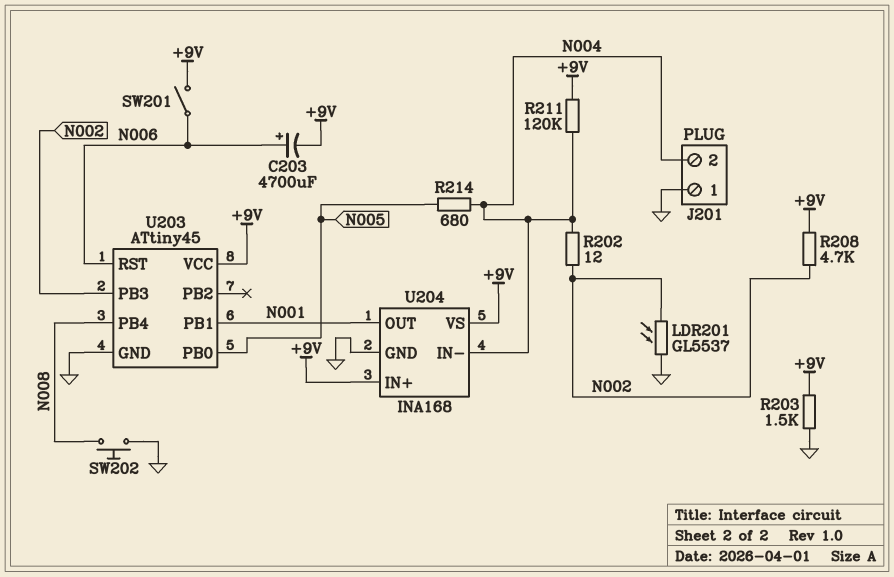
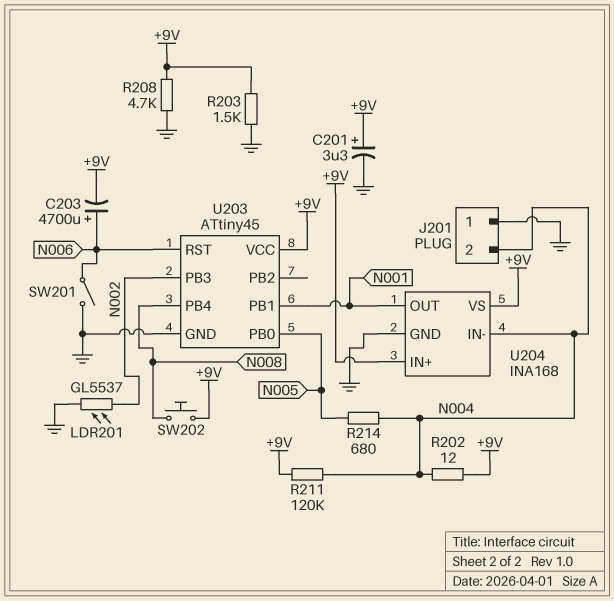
C201: none -> 3.3uF (plus +9V, minus GND)
R202: 12 (N002, N004) -> 12 (+9V, N004)
R208: 4.7k (+9V, N002) -> 4.7k (+9V, GND)
SW201: switch (+9V, N006) -> switch (GND, N006)
SW202: button (GND, N008) -> button (+9V, N008)

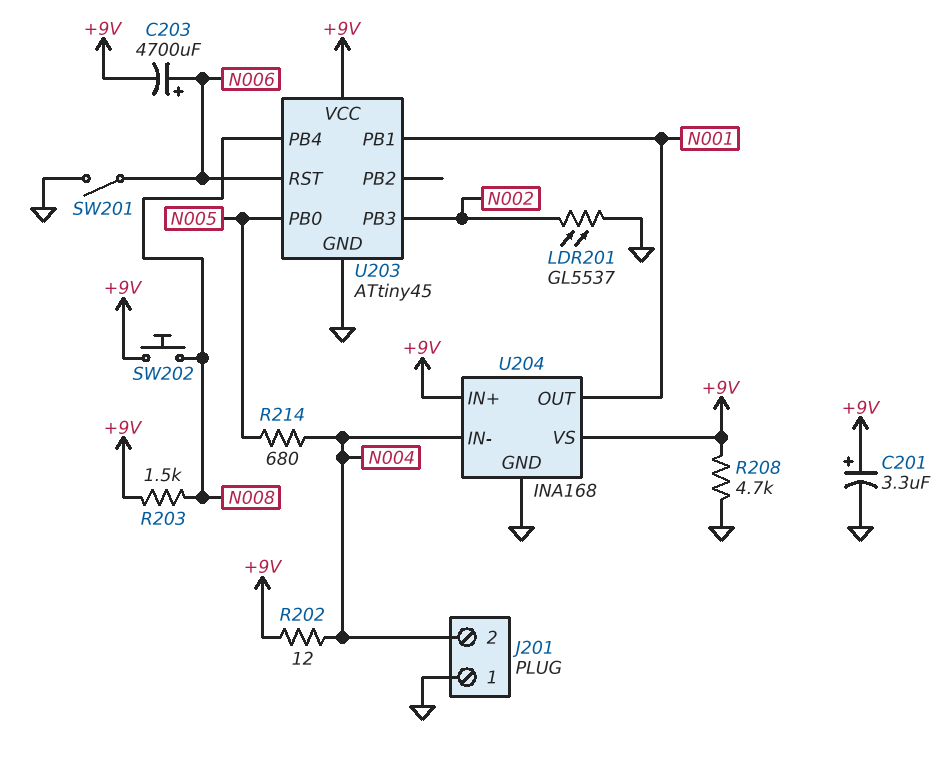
R203: 1.5k (+9V, GND) -> 1.5k (+9V, N008)
R211: 120k (+9V, N004) -> none

